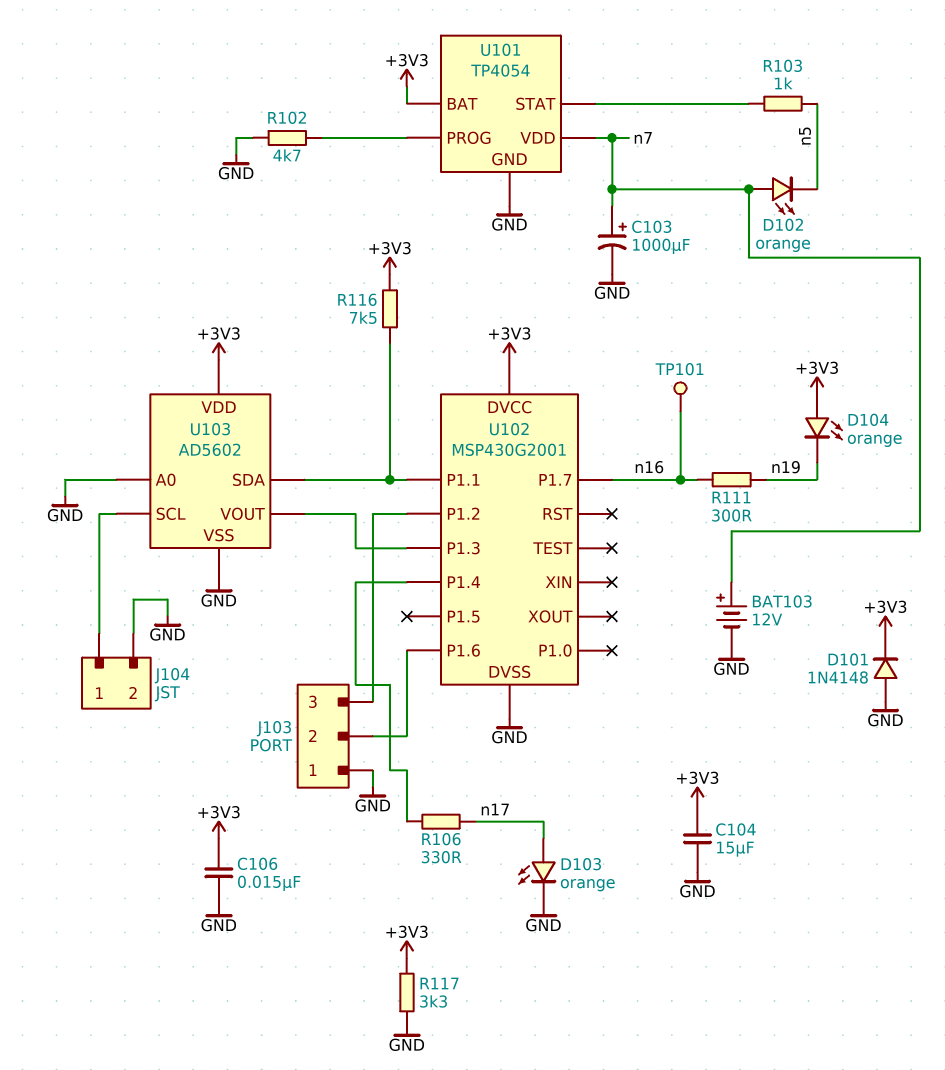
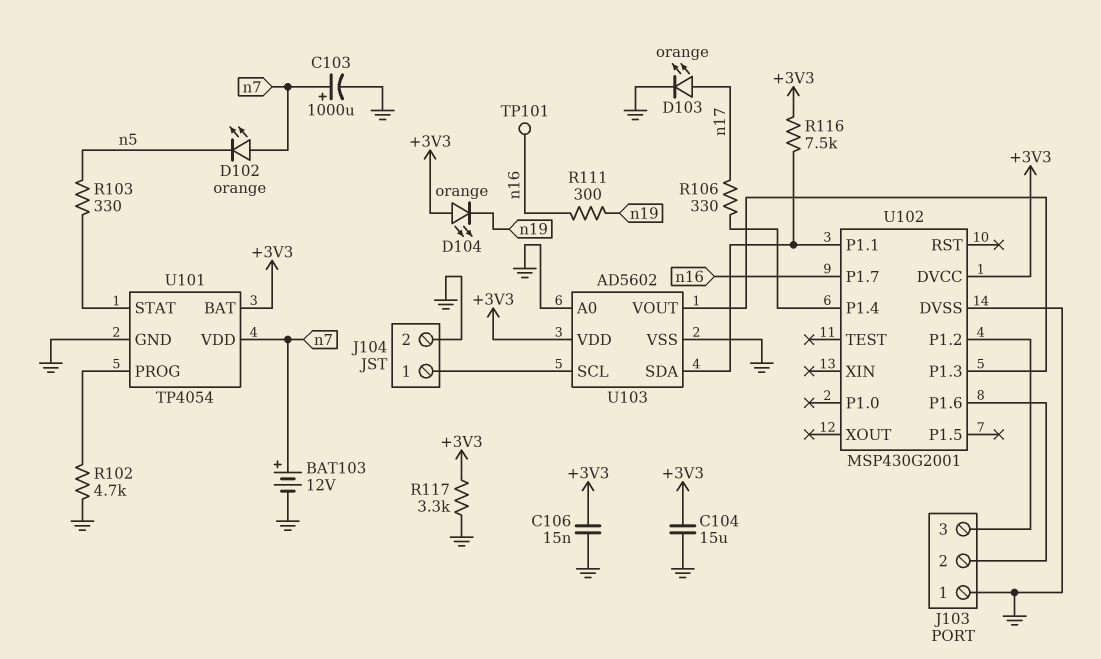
D101: diode 1N4148 (A GND, K +3V3) -> none
R103: 1k (U101/STAT, n5) -> 330 (U101/STAT, n5)

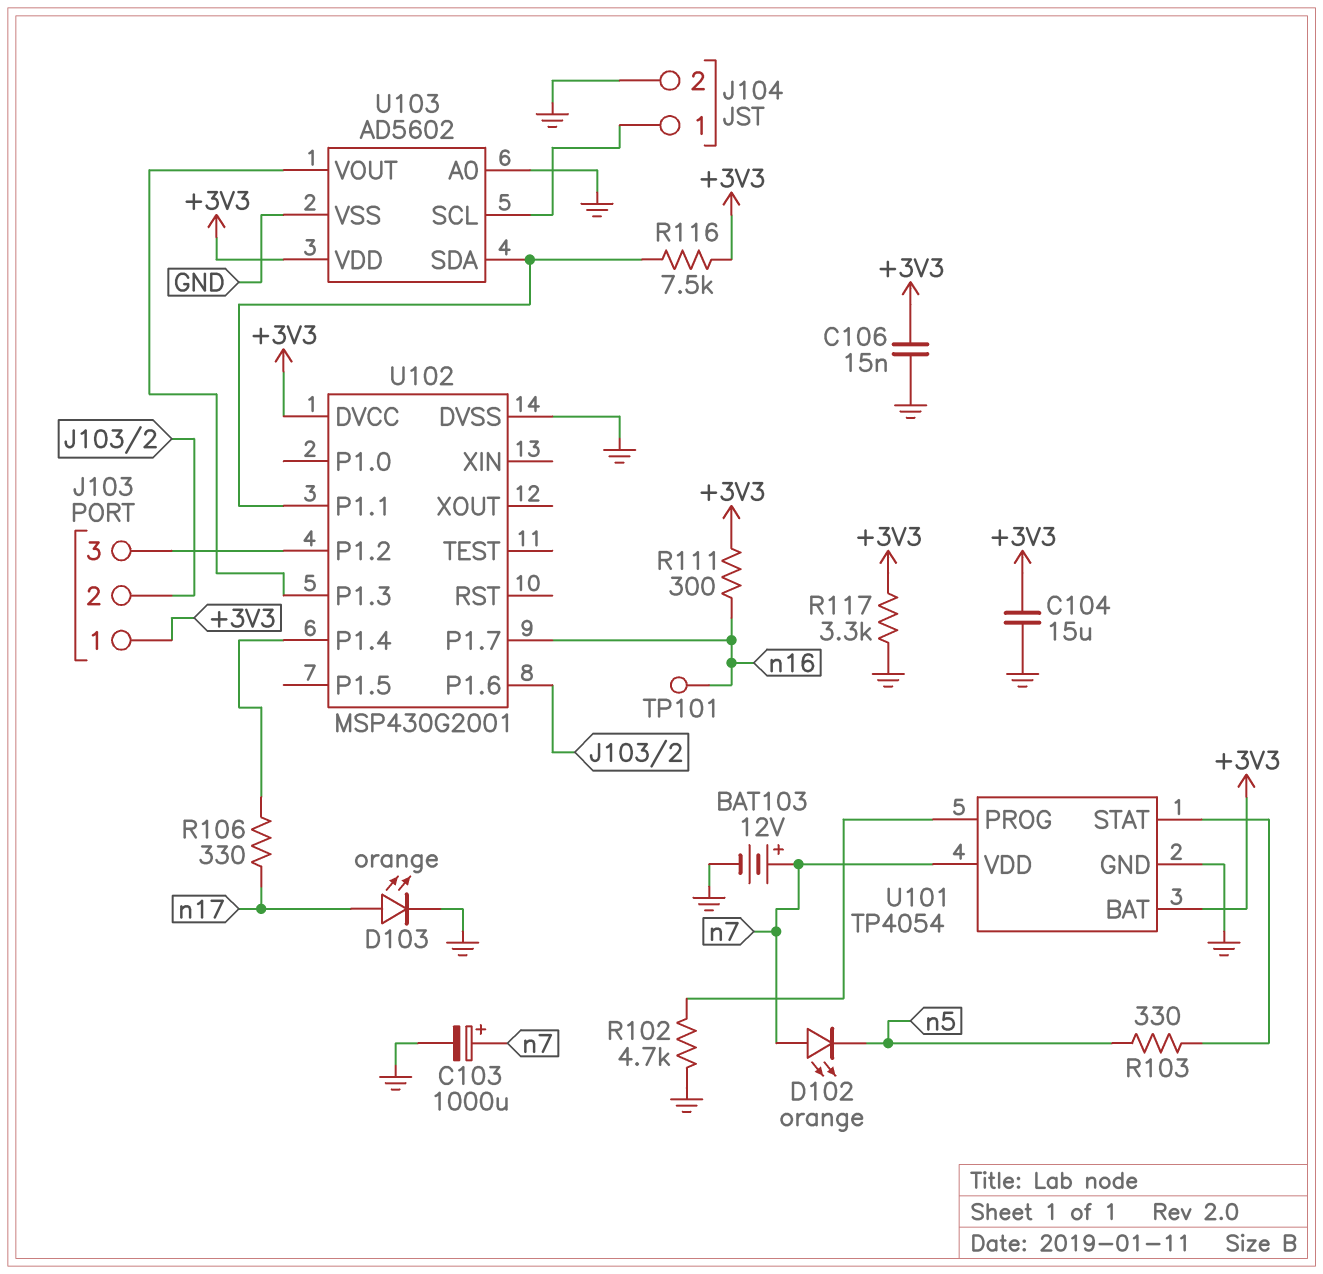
D104: LED orange (A +3V3, K n19) -> none
J103 pin 1: GND -> +3V3
R111: 300 (n16, n19) -> 300 (+3V3, n16)

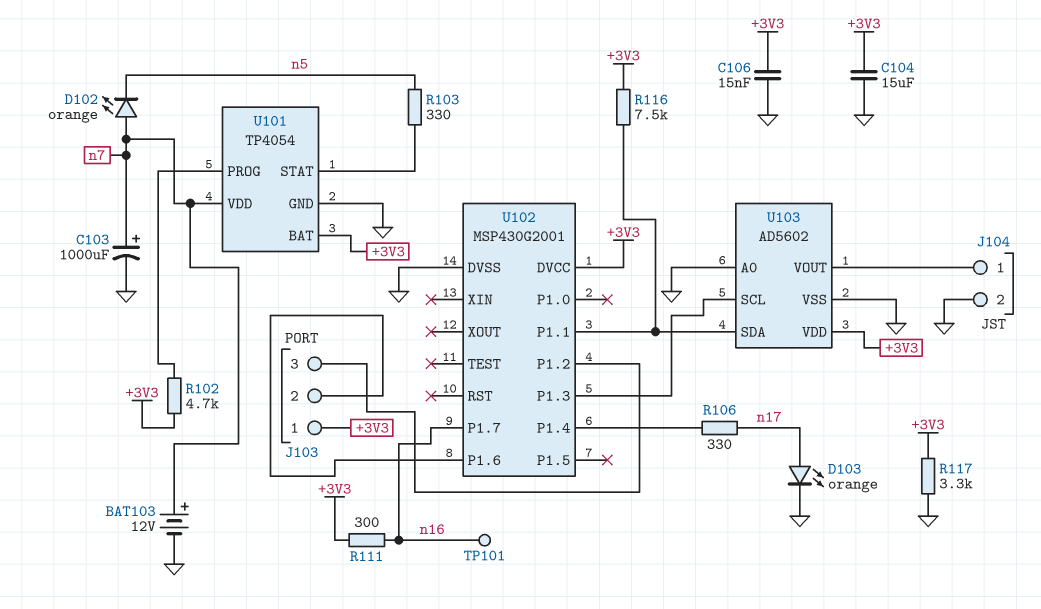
R102: 4.7k (GND, U101/PROG) -> 4.7k (+3V3, U101/PROG)
U103 pin SCL: J104/1 -> U102/P1.3
U103 pin VOUT: U102/P1.3 -> J104/1

